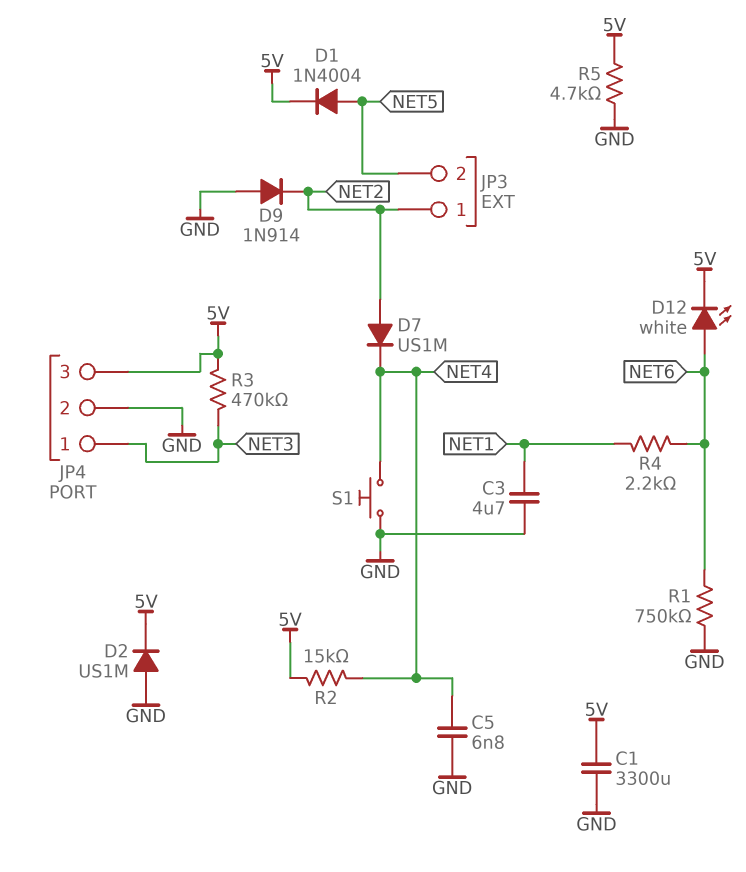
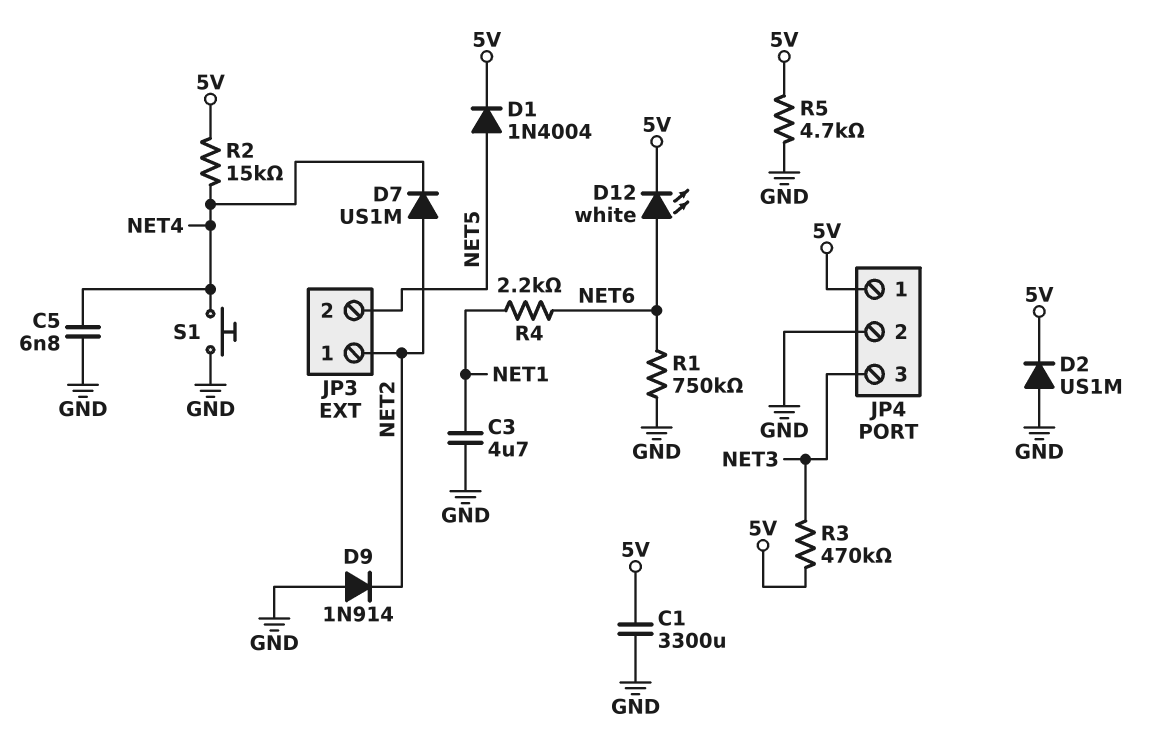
JP4 pin 1: NET3 -> 5V
JP4 pin 3: 5V -> NET3

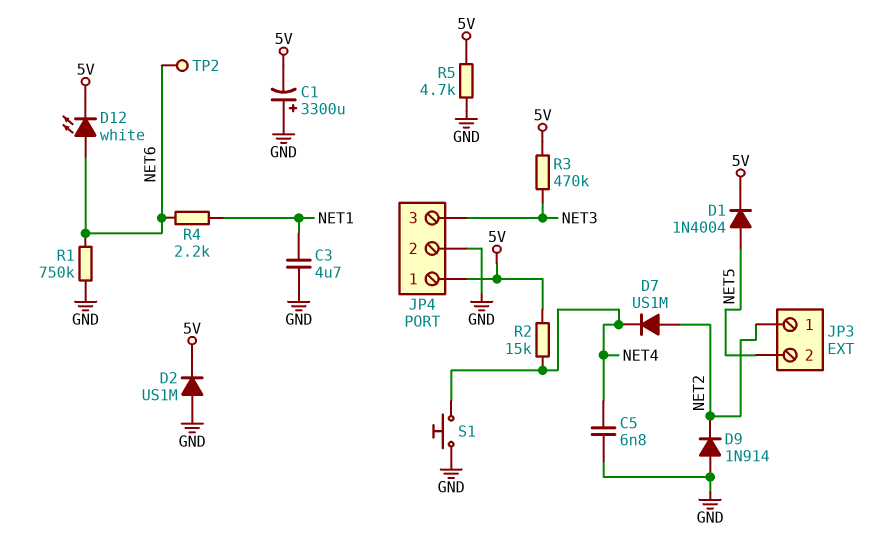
C1: 3300uF (5V, GND) -> 3300uF (plus GND, minus 5V)
TP2: none -> test point (NET6)

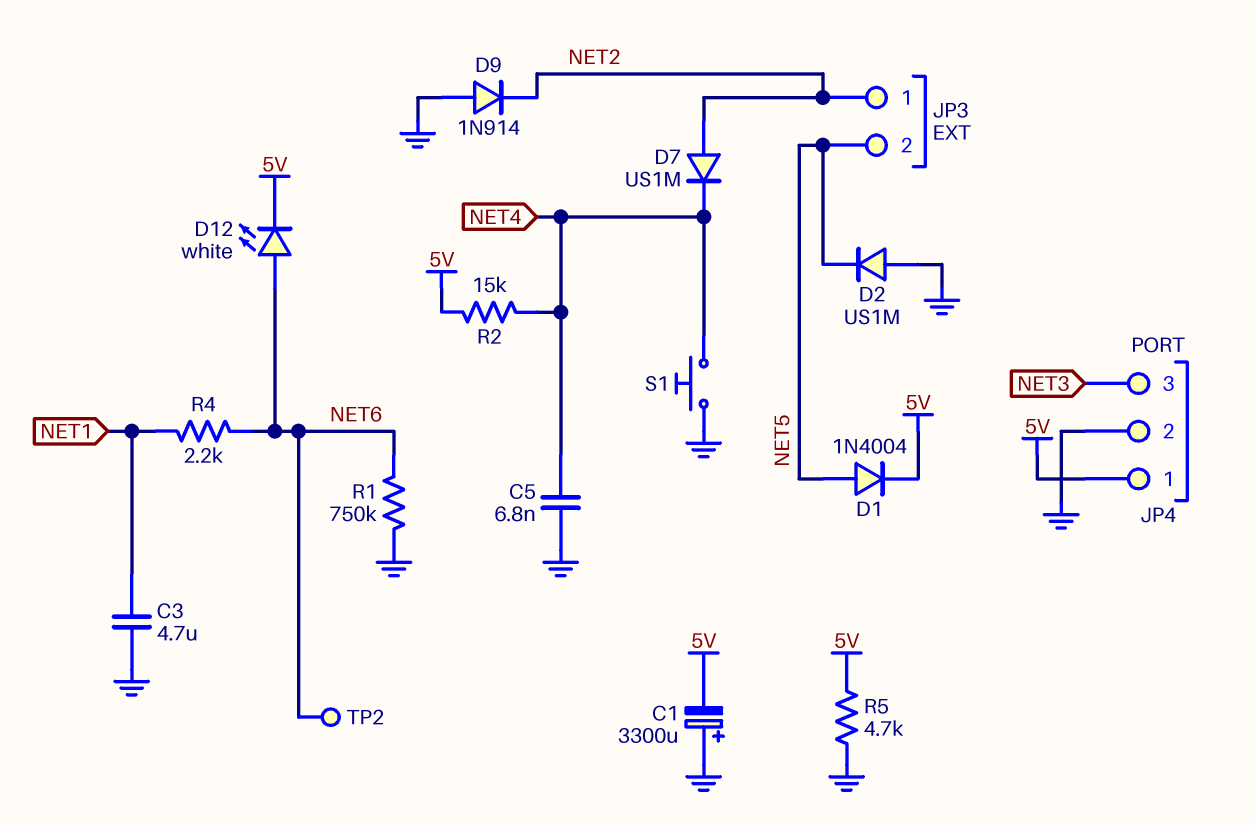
D2: diode US1M (A GND, K 5V) -> diode US1M (A GND, K NET5)
R3: 470k (5V, NET3) -> none

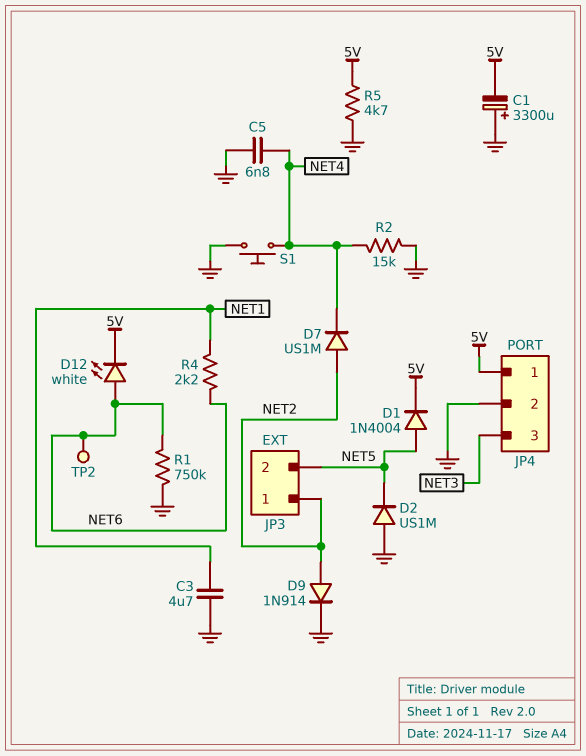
D9: diode 1N914 (A GND, K NET2) -> diode 1N914 (A NET2, K GND)
R2: 15k (5V, NET4) -> 15k (GND, NET4)

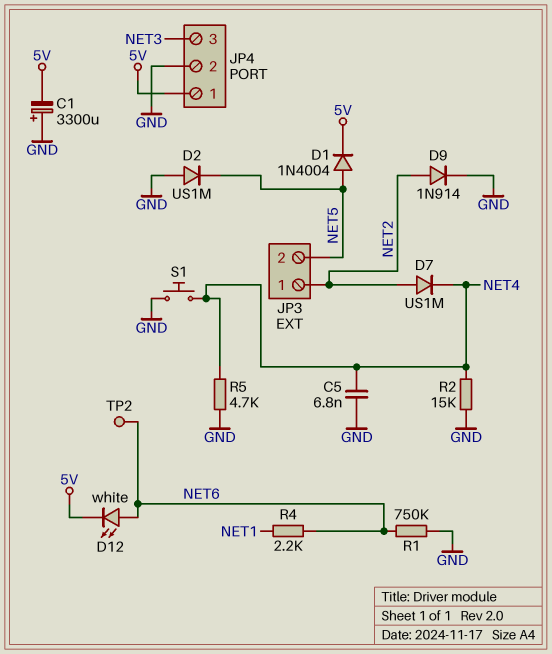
C3: 4.7uF (GND, NET1) -> none
R5: 4.7k (5V, GND) -> 4.7k (GND, NET4)

